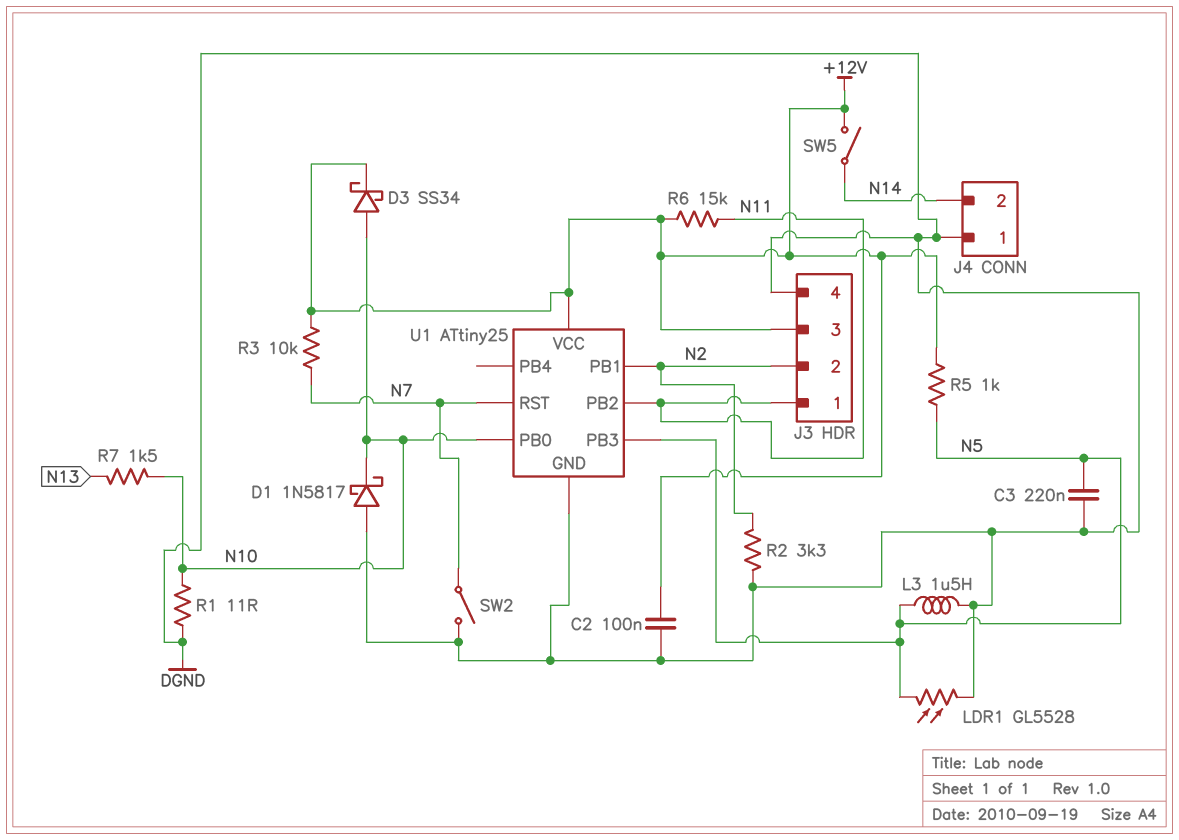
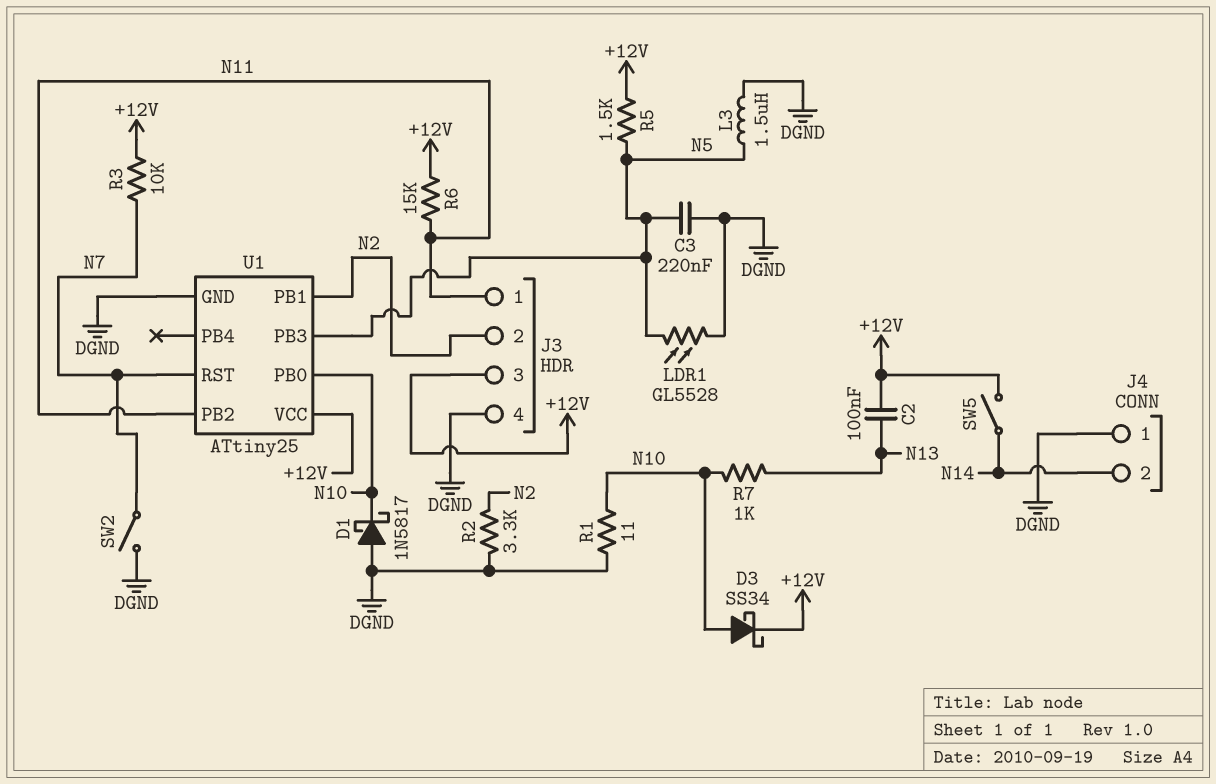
C2: 100nF (+12V, DGND) -> 100nF (+12V, N13)
R5: 1k (+12V, N5) -> 1.5k (+12V, N5)
R7: 1.5k (N10, N13) -> 1k (N10, N13)

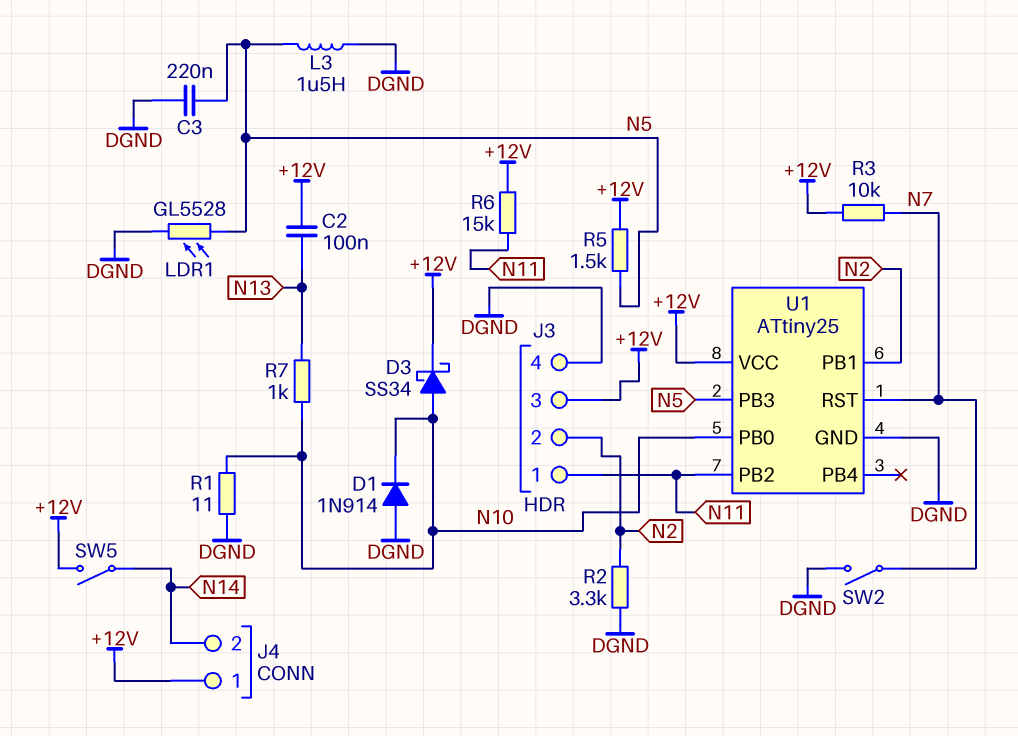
D1: schottky 1N5817 (A DGND, K N10) -> diode 1N914 (A DGND, K N10)
J4 pin 1: DGND -> +12V

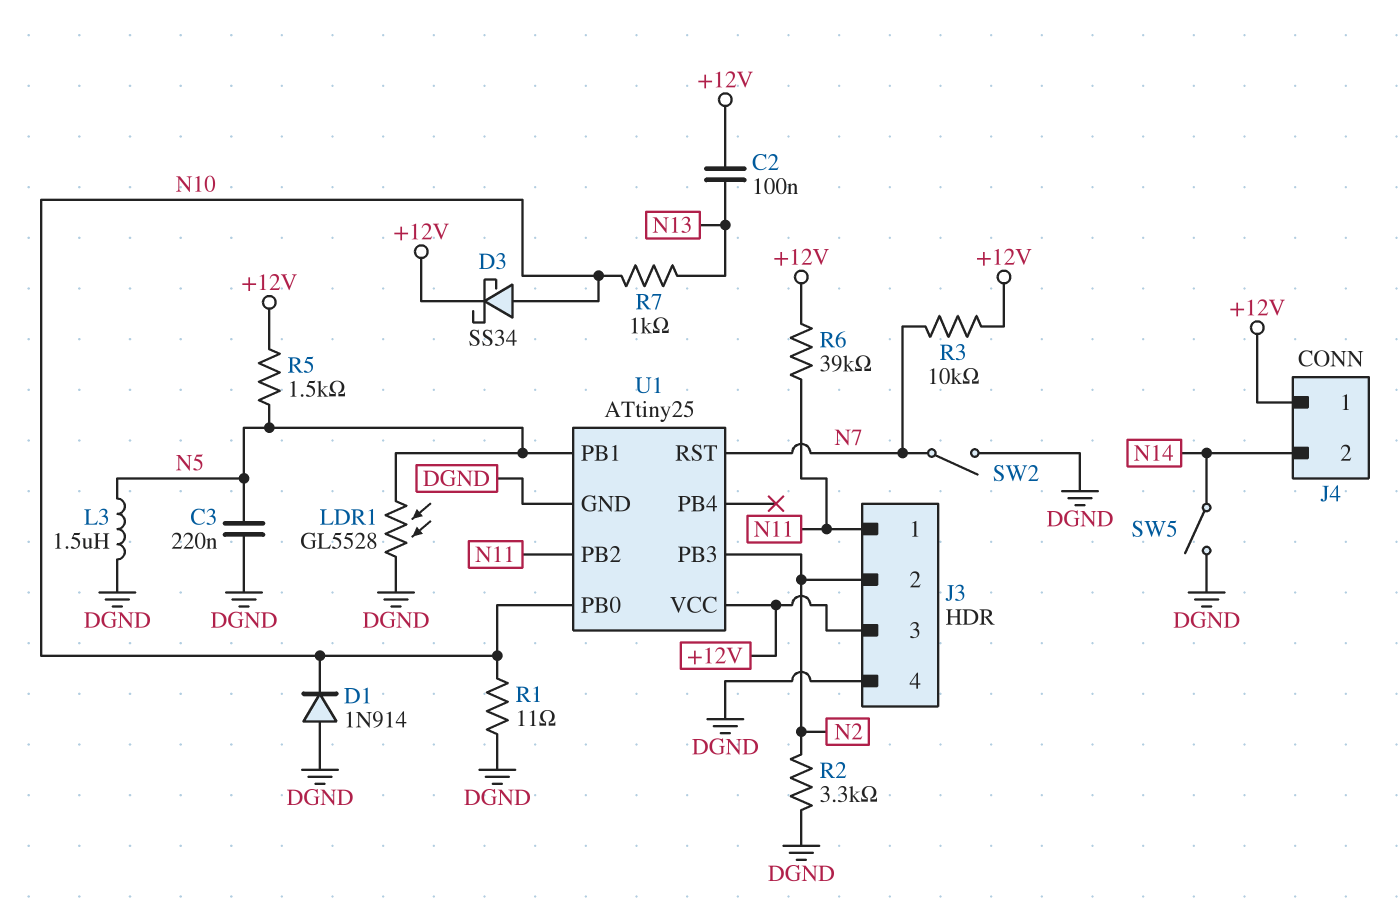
R6: 15k (+12V, N11) -> 39k (+12V, N11)
SW5: switch (+12V, N14) -> switch (DGND, N14)
U1 pin PB1: N2 -> N5
U1 pin PB3: N5 -> N2

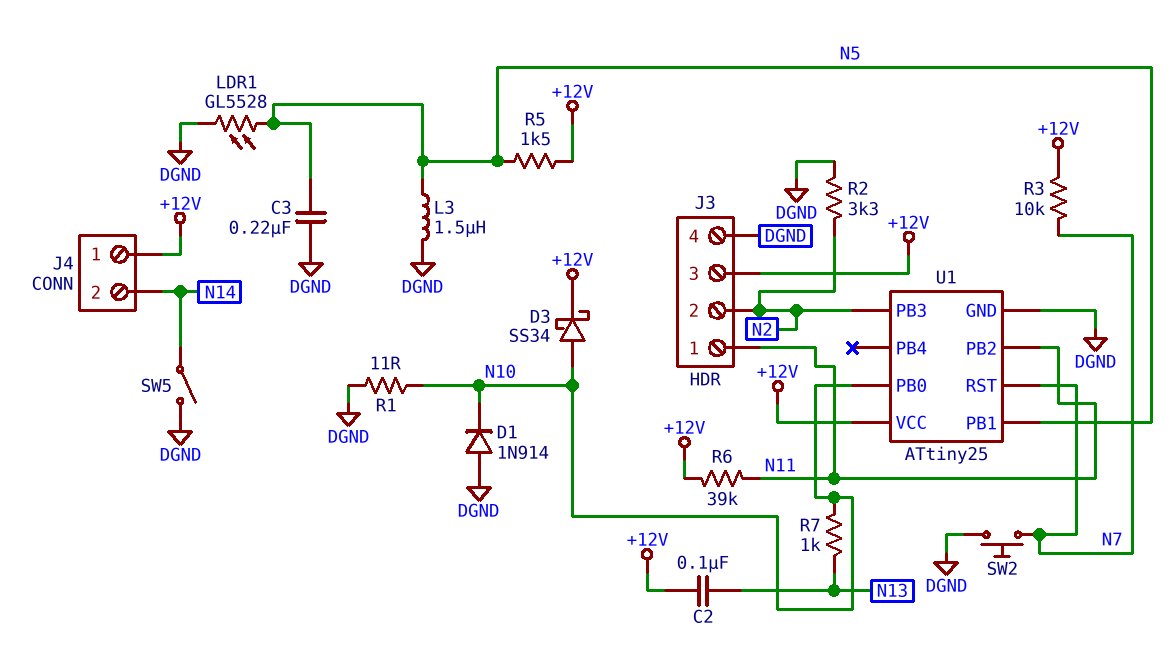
SW2: switch (DGND, N7) -> button (DGND, N7)

